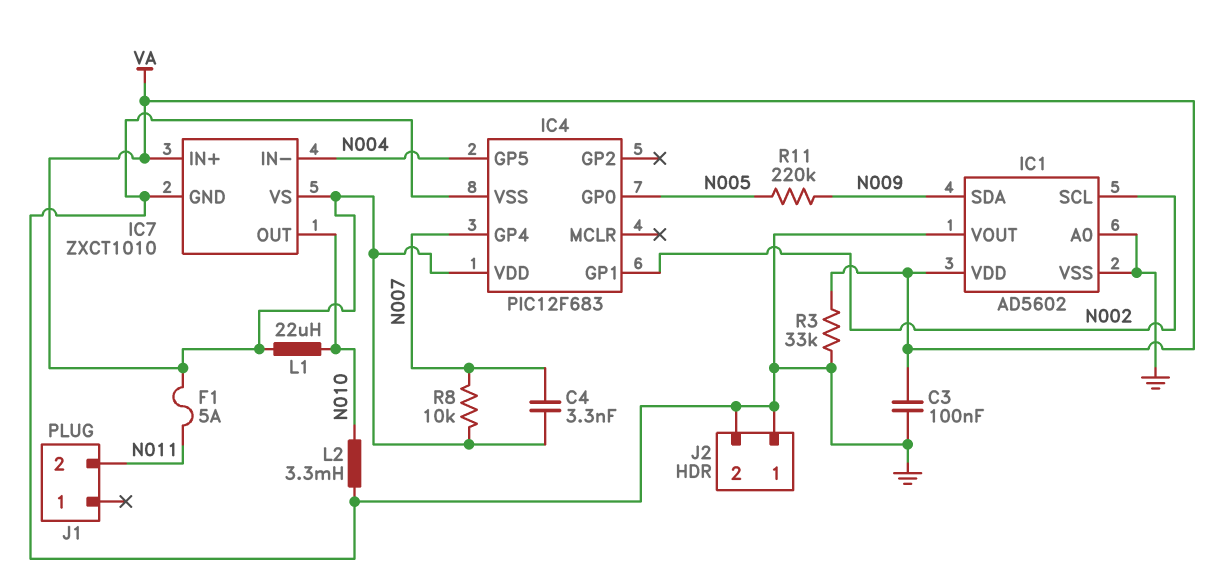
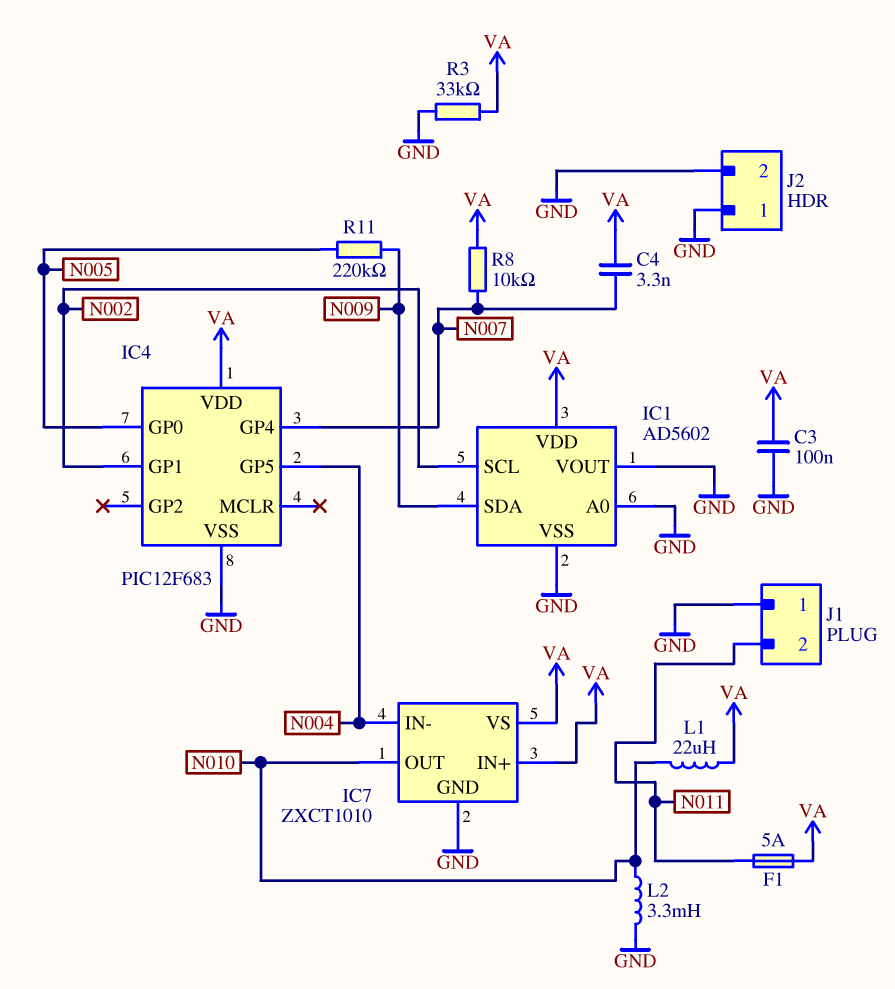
J1 pin 1: none -> GND

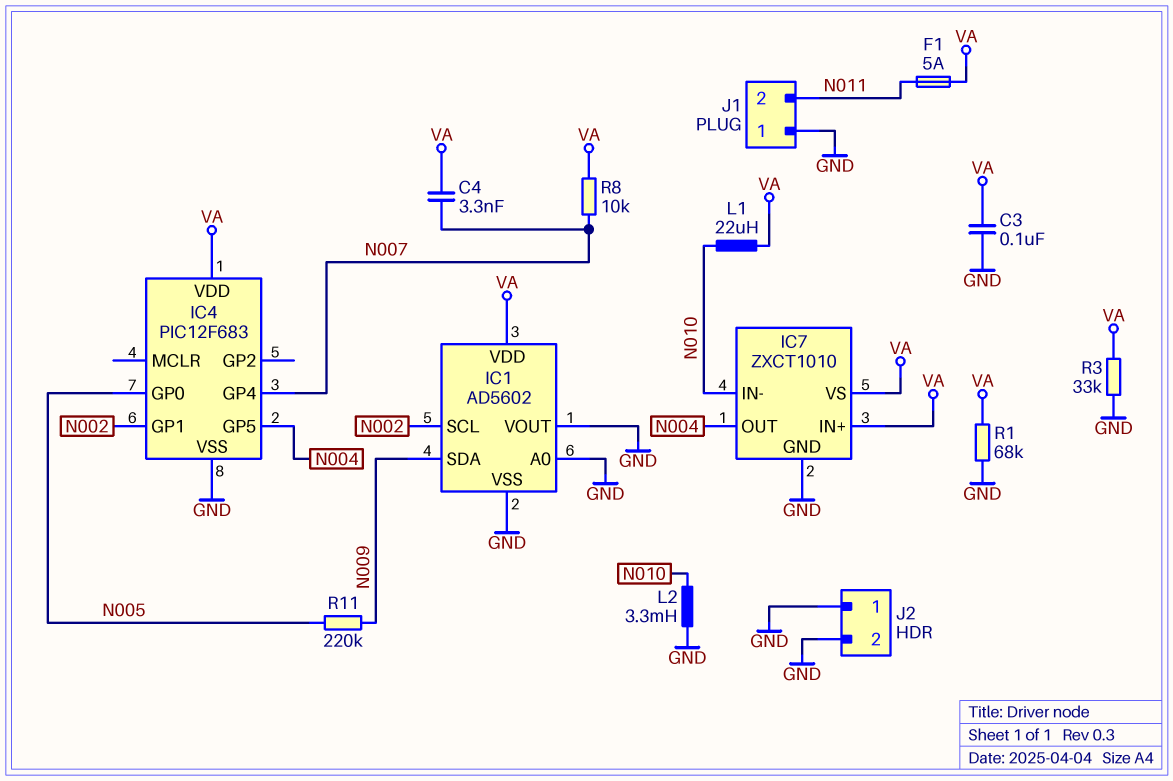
IC7 pin IN-: N004 -> N010
IC7 pin OUT: N010 -> N004
R1: none -> 68k (GND, VA)

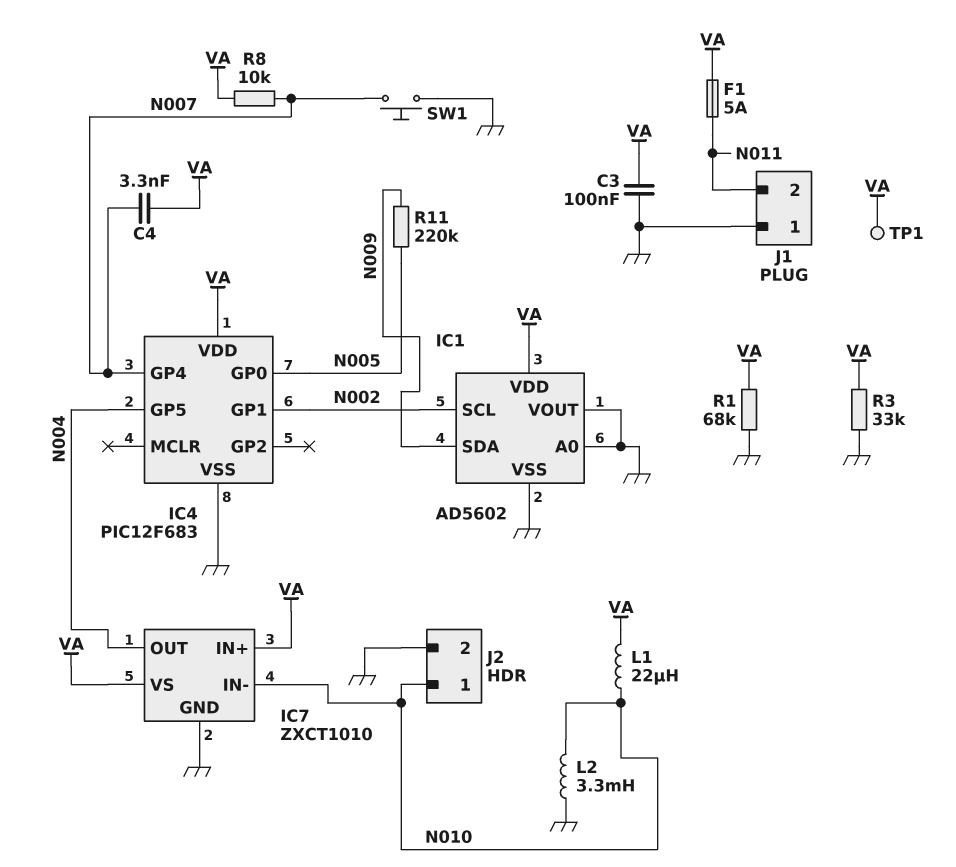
J2 pin 1: GND -> N010
SW1: none -> button (GND, N007)
TP1: none -> test point (VA)

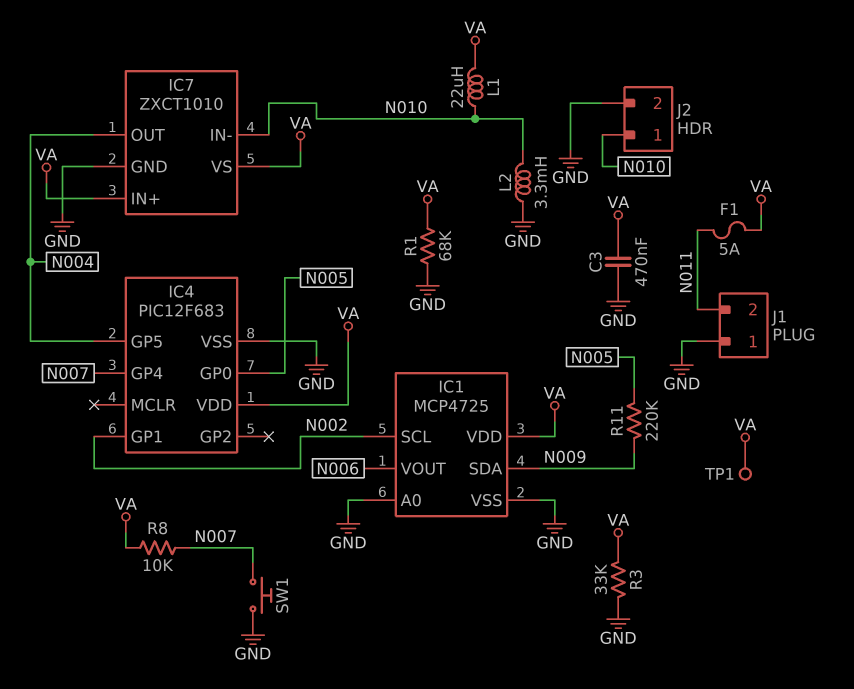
C3: 100nF (GND, VA) -> 470nF (GND, VA)
C4: 3.3nF (N007, VA) -> none
IC1: AD5602 -> MCP4725
IC1 pin VOUT: GND -> N006

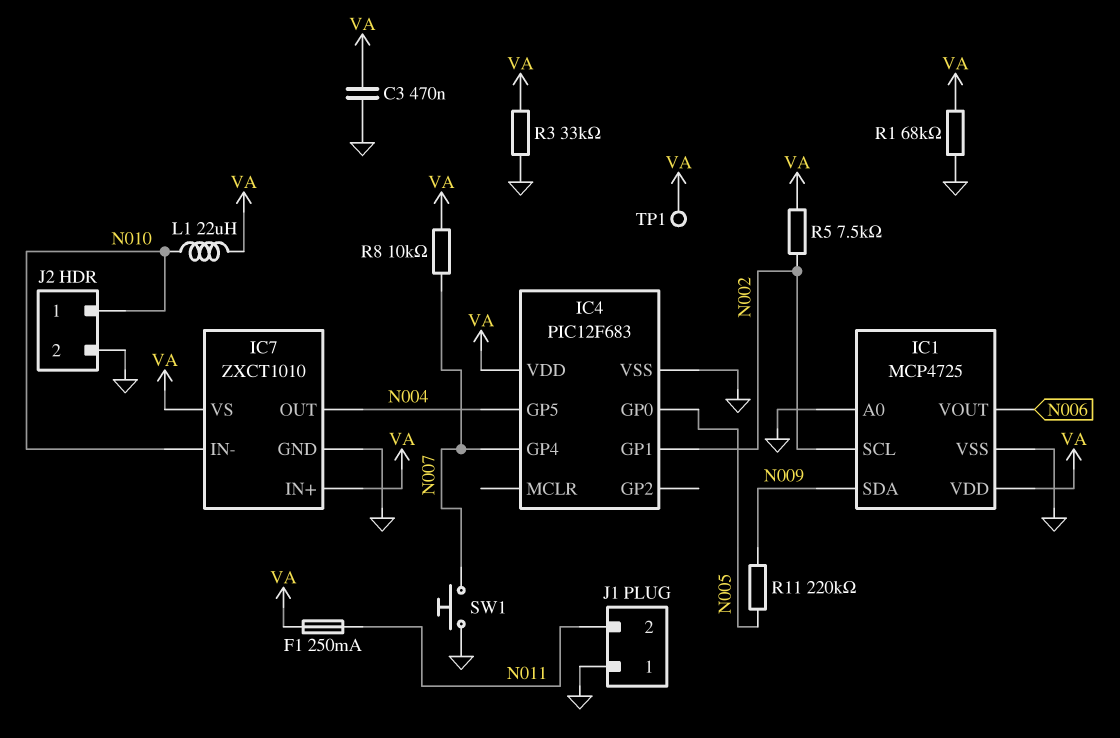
F1: 5A (N011, VA) -> 250mA (N011, VA)
L2: 3.3mH (GND, N010) -> none
R5: none -> 7.5k (N002, VA)

